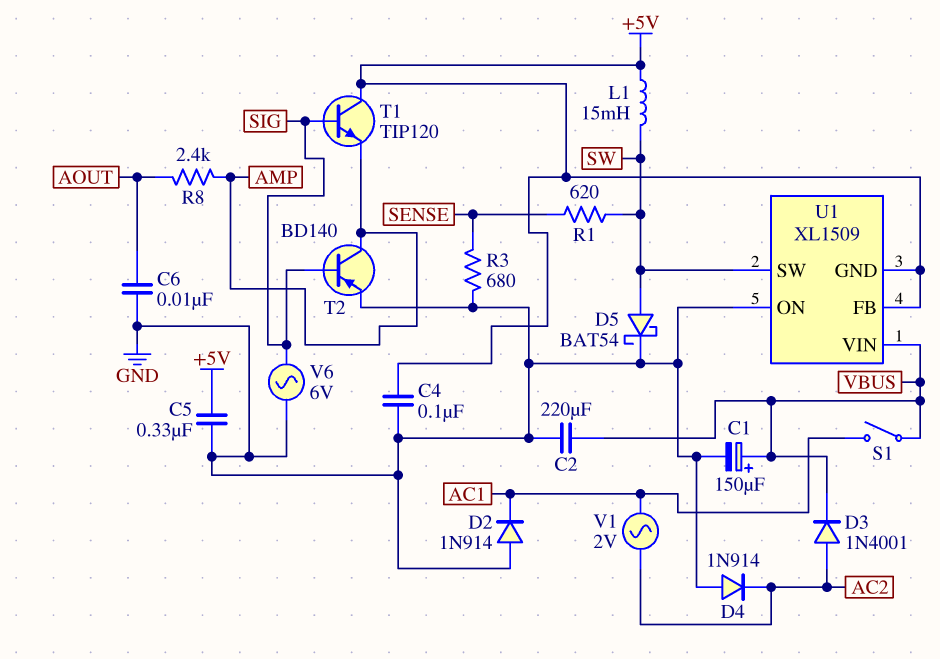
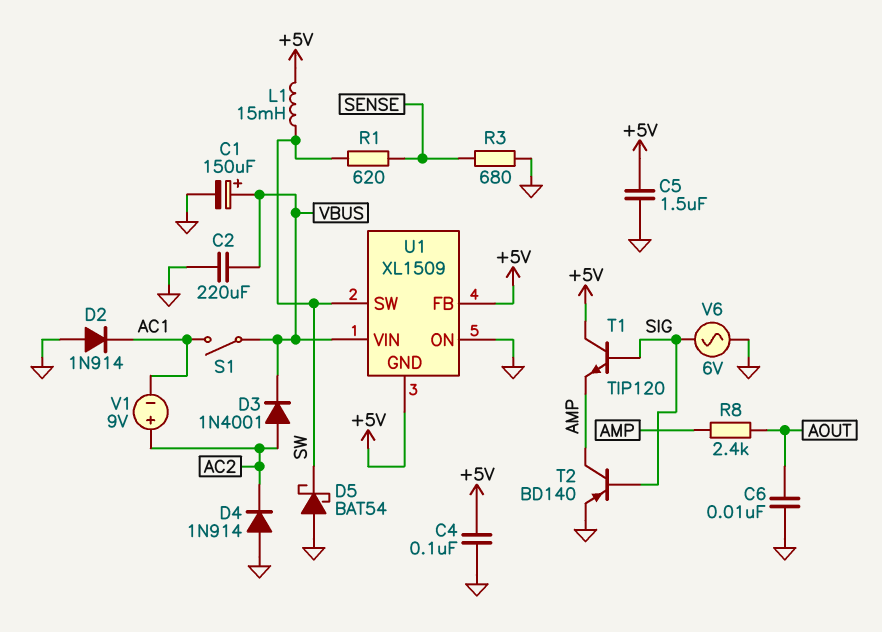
C5: 330nF (+5V, GND) -> 1.5uF (+5V, GND)
D5: schottky BAT54 (A SW, K GND) -> schottky BAT54 (A GND, K SW)
V1: AC 2V (AC1, AC2) -> 9V (plus AC2, minus AC1)

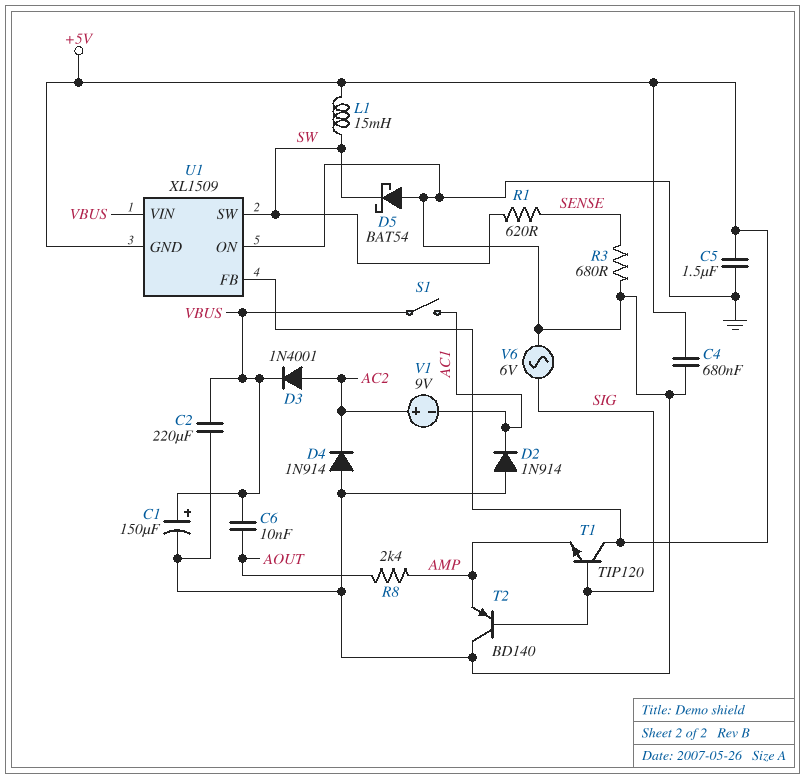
C4: 100nF (+5V, GND) -> 680nF (+5V, GND)
C6: 10nF (AOUT, GND) -> 10nF (AOUT, VBUS)
T2: PNP BD140 (B SIG, C AMP, E GND) -> PNP BD140 (B SIG, C GND, E AMP)

